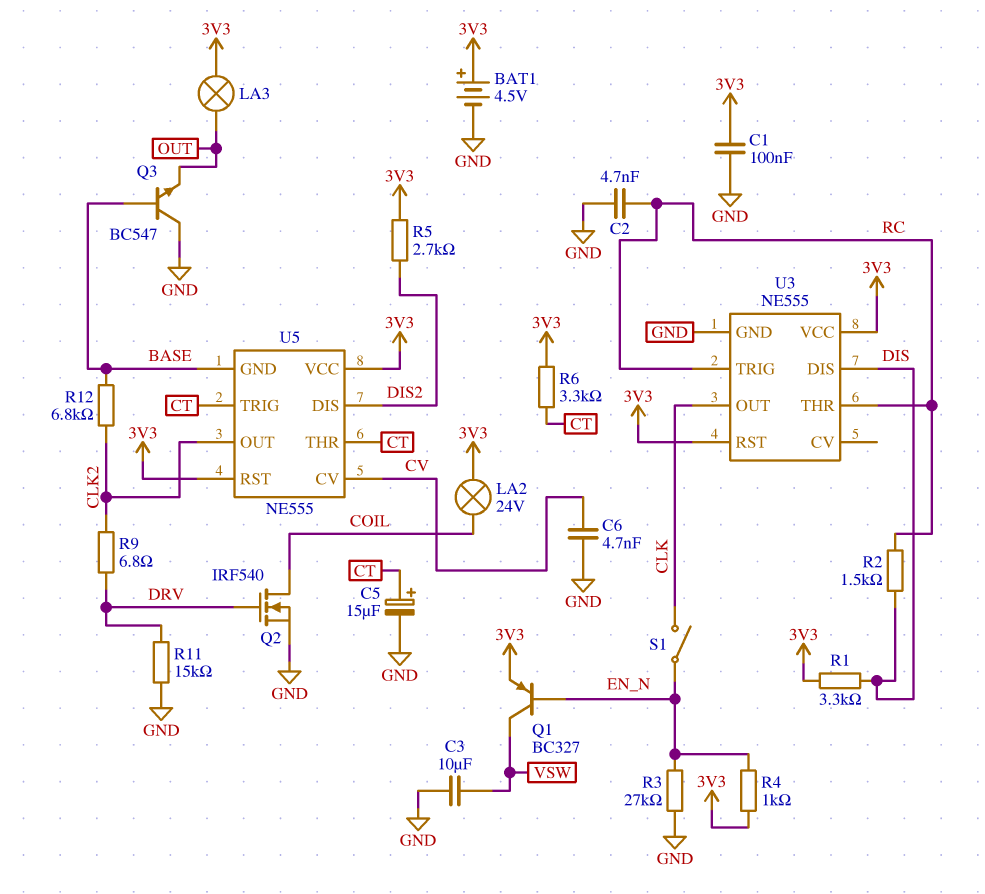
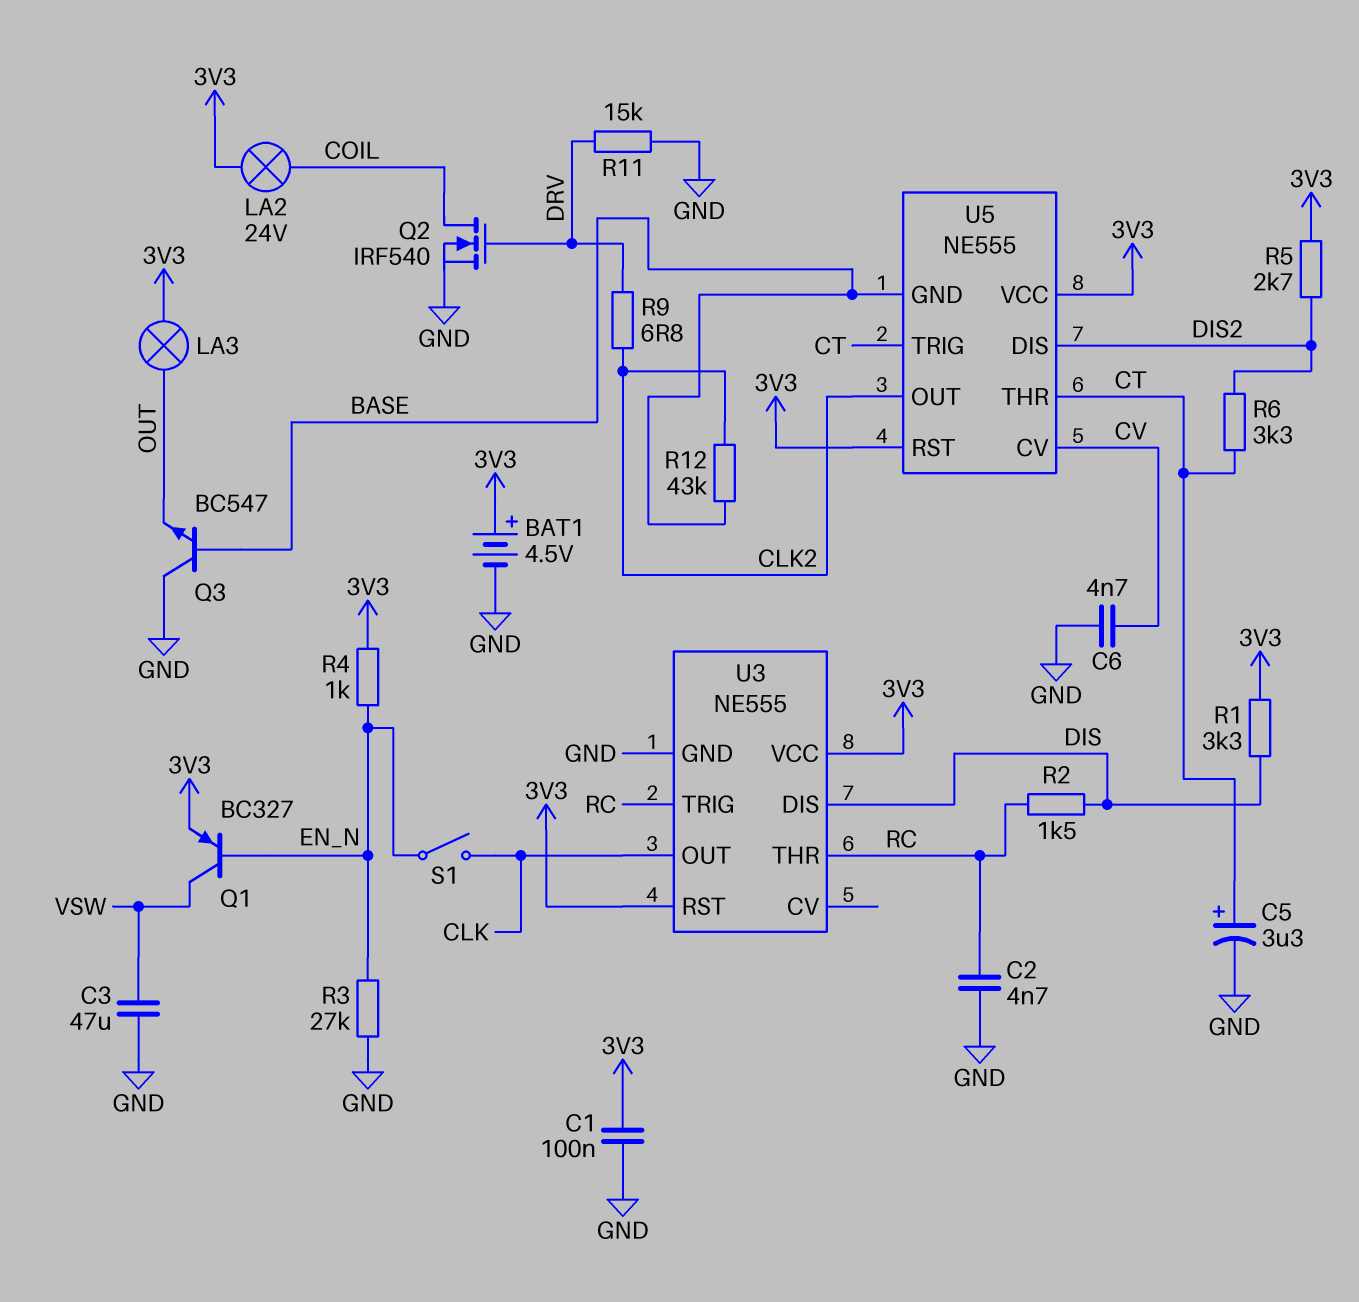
C3: 10uF (GND, VSW) -> 47uF (GND, VSW)
C5: 15uF (plus CT, minus GND) -> 3.3uF (plus CT, minus GND)
R6: 3.3k (3V3, CT) -> 3.3k (CT, DIS2)
R12: 6.8k (BASE, CLK2) -> 43k (BASE, CLK2)

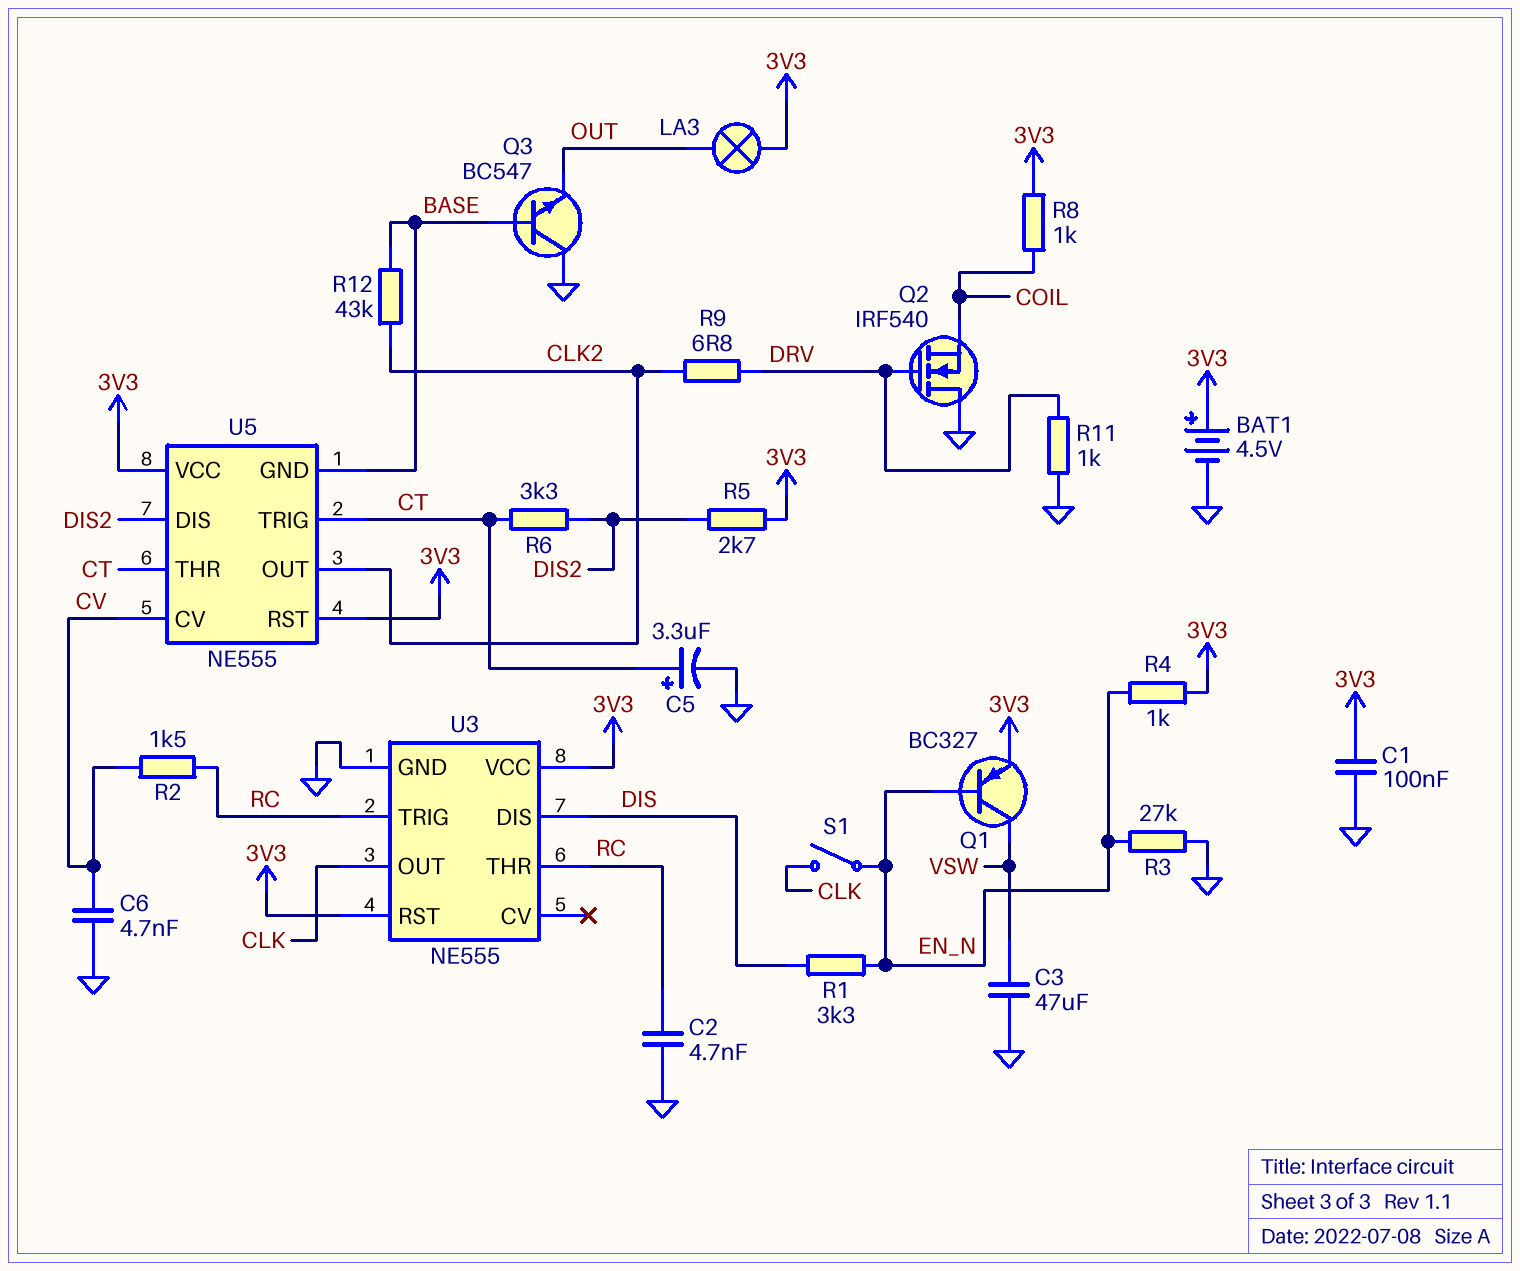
LA2: lamp 24V (3V3, COIL) -> none
Q2: NMOS IRF540 (G DRV, D COIL, S GND) -> NMOS IRF540 (G DRV, D GND, S COIL)
R1: 3.3k (3V3, DIS) -> 3.3k (DIS, EN_N)
R2: 1.5k (DIS, RC) -> 1.5k (CV, RC)
R8: none -> 1k (3V3, COIL)
R11: 15k (DRV, GND) -> 1k (DRV, GND)

